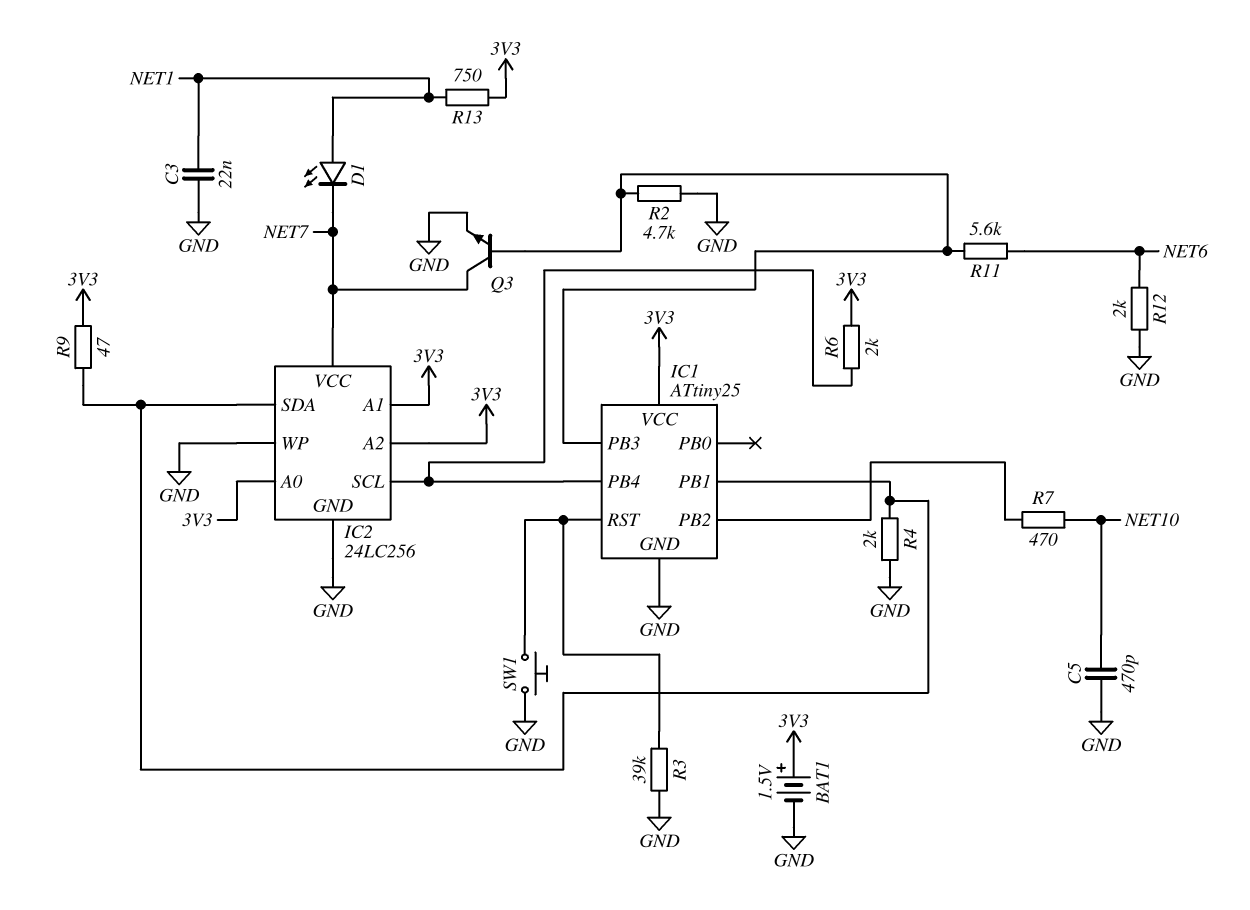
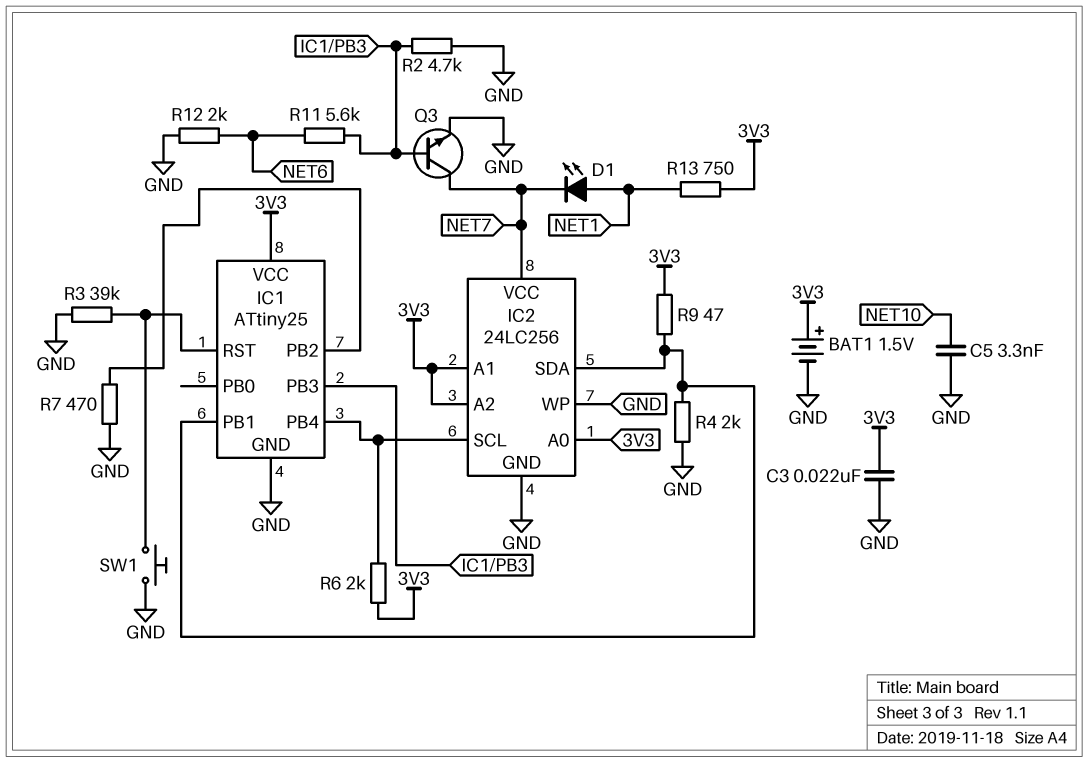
C3: 22nF (GND, NET1) -> 22nF (3V3, GND)
C5: 470pF (GND, NET10) -> 3.3nF (GND, NET10)
R7: 470 (IC1/PB2, NET10) -> 470 (GND, IC1/PB2)

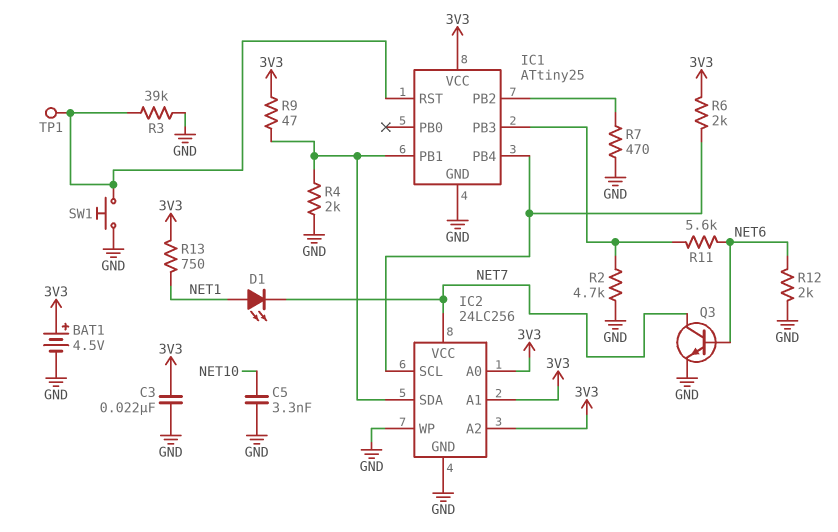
BAT1: 1.5V (plus 3V3, minus GND) -> 4.5V (plus 3V3, minus GND)
Q3: NPN (B IC1/PB3, C NET7, E GND) -> NPN (B NET6, C NET7, E GND)
TP1: none -> test point (IC1/RST)

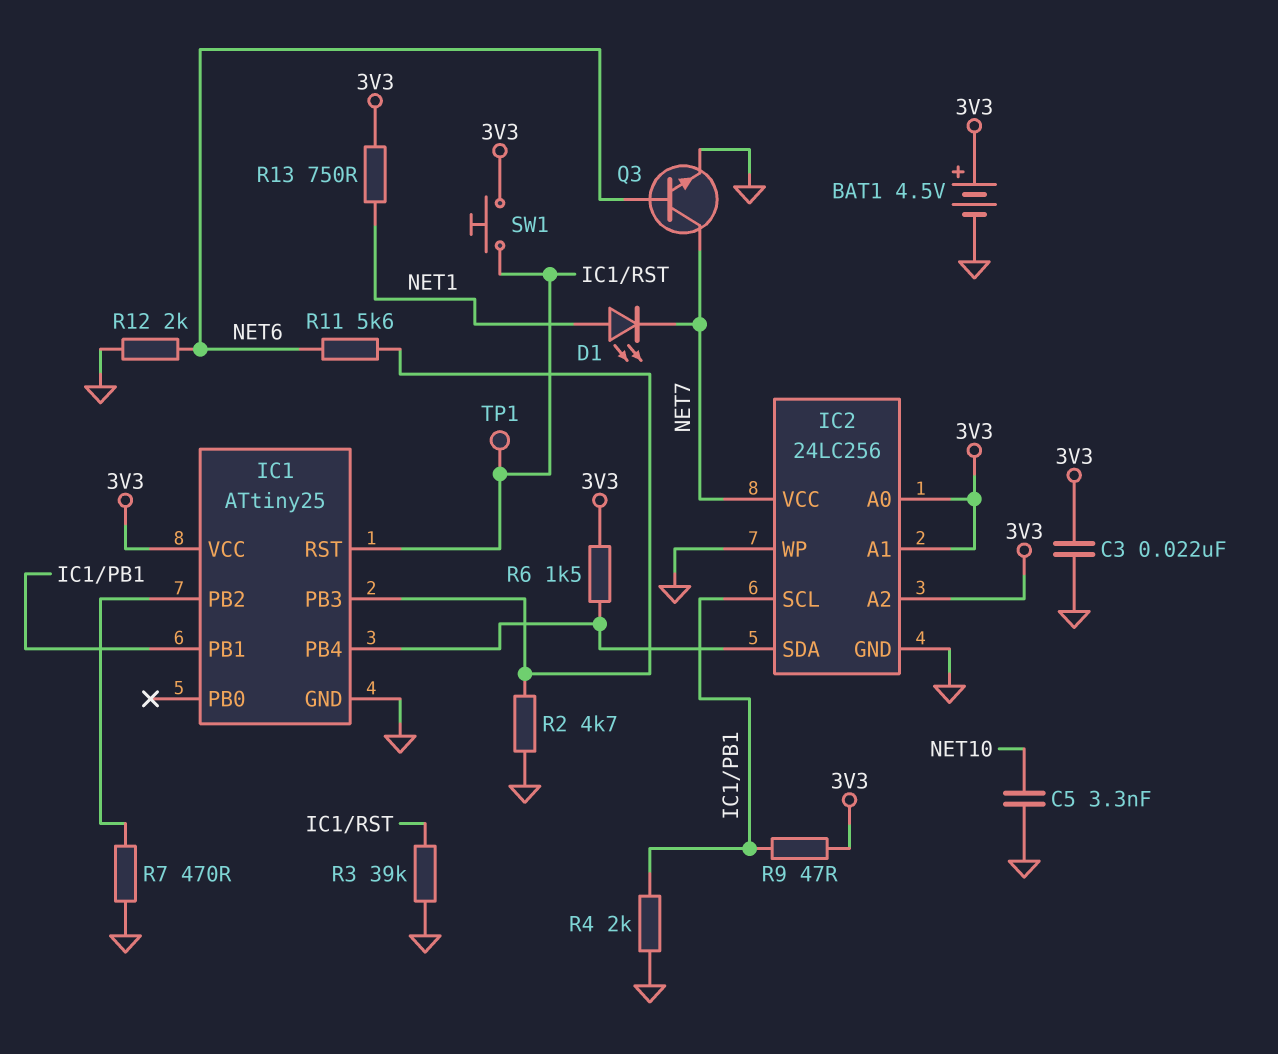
IC2 pin SCL: IC1/PB4 -> IC1/PB1
IC2 pin SDA: IC1/PB1 -> IC1/PB4
R6: 2k (3V3, IC1/PB4) -> 1.5k (3V3, IC1/PB4)
SW1: button (GND, IC1/RST) -> button (3V3, IC1/RST)

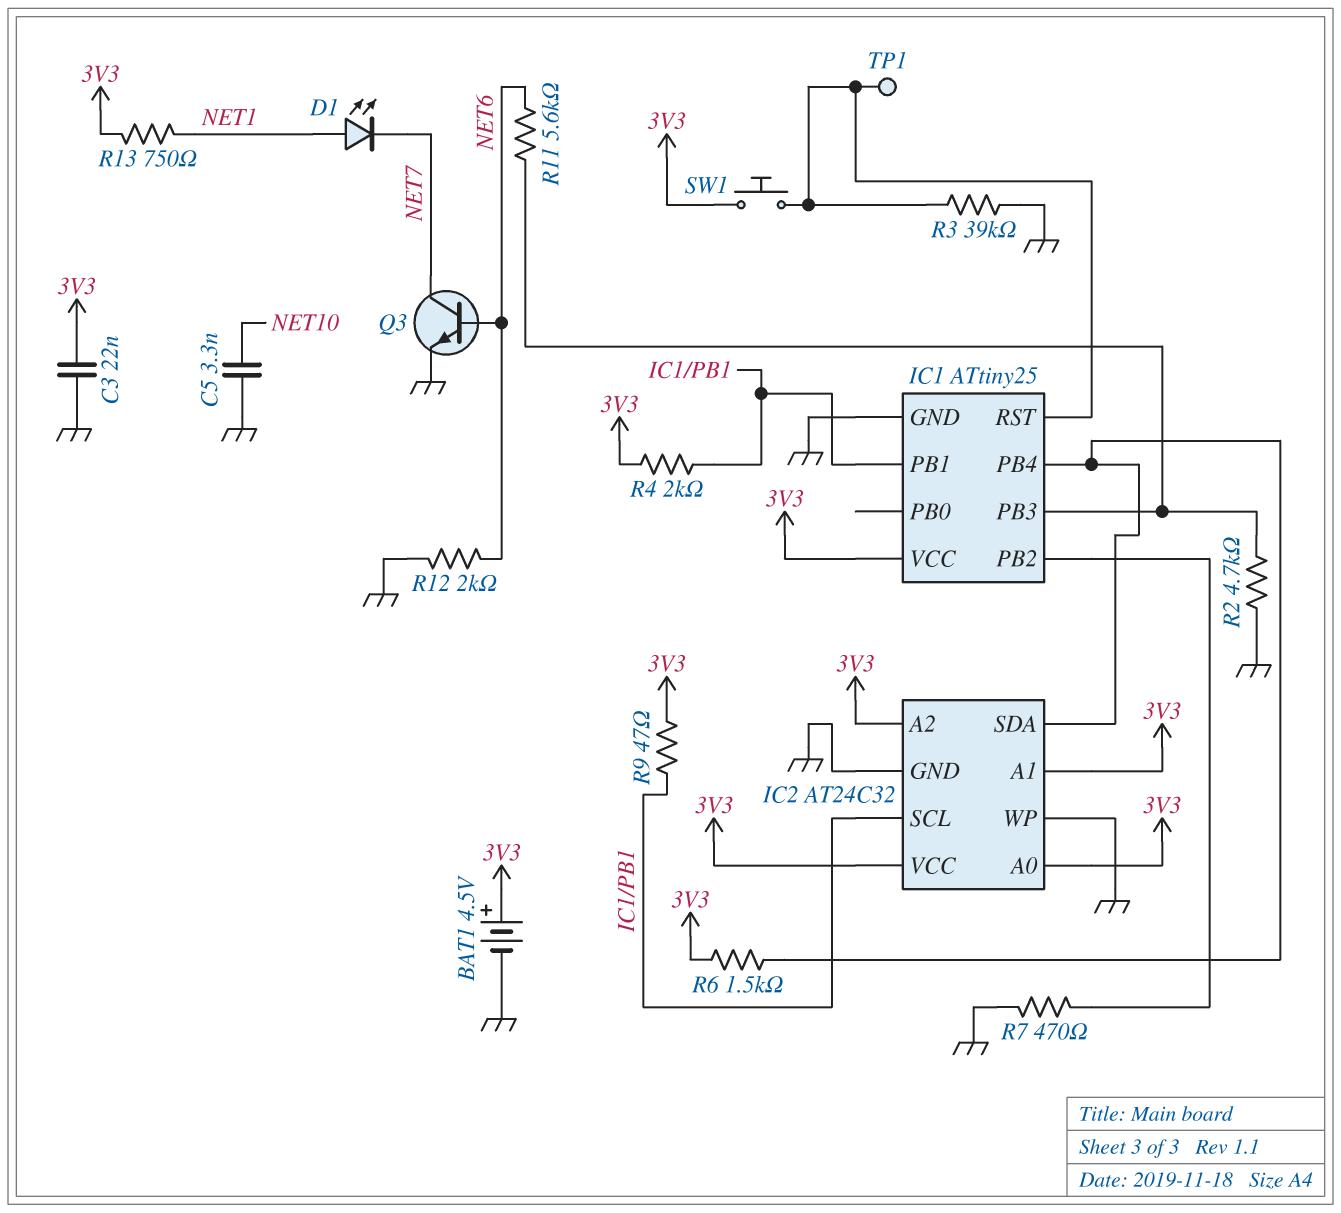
IC2: 24LC256 -> AT24C32
IC2 pin VCC: NET7 -> 3V3
R4: 2k (GND, IC1/PB1) -> 2k (3V3, IC1/PB1)

